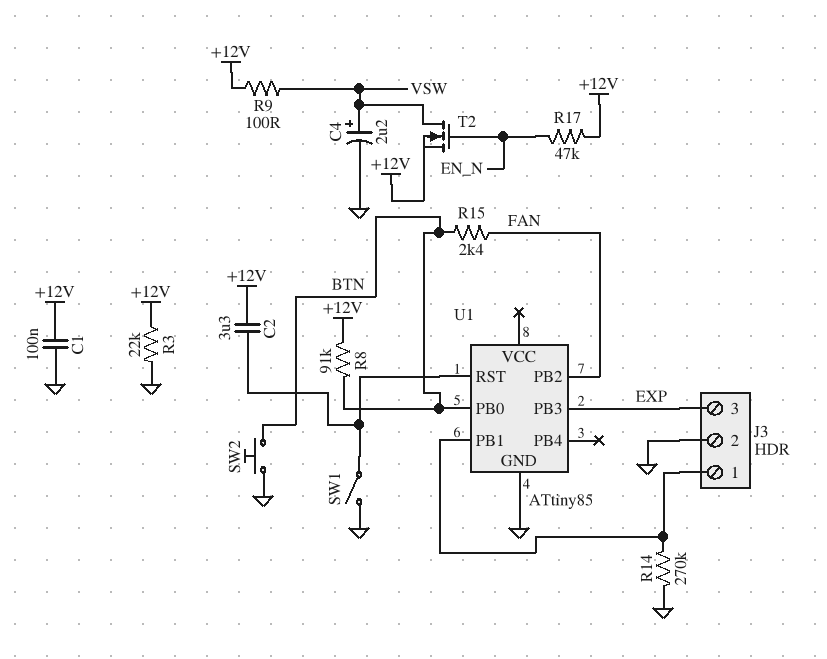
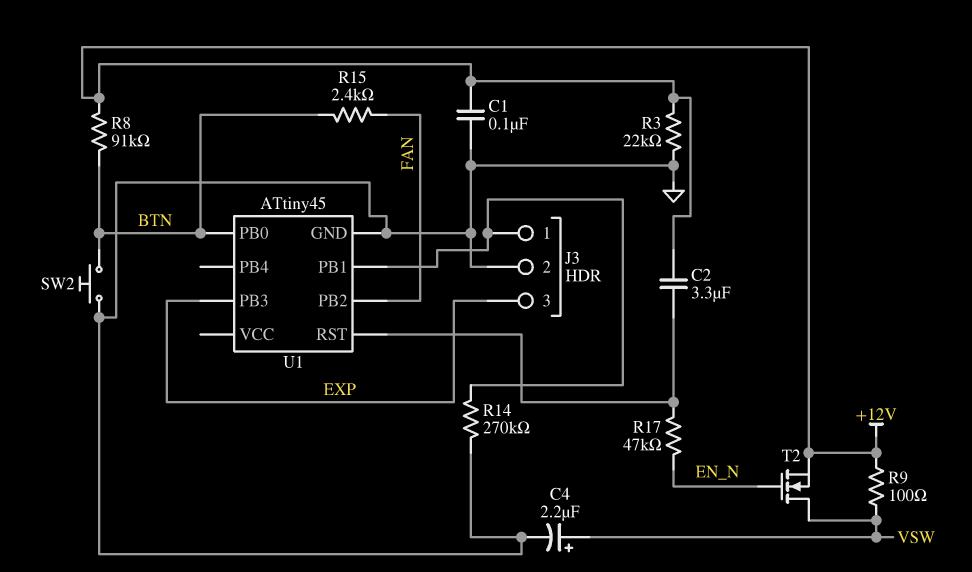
R17: 47k (+12V, EN_N) -> 47k (EN_N, U1/RST)
SW1: switch (GND, U1/RST) -> none
U1: ATtiny85 -> ATtiny45

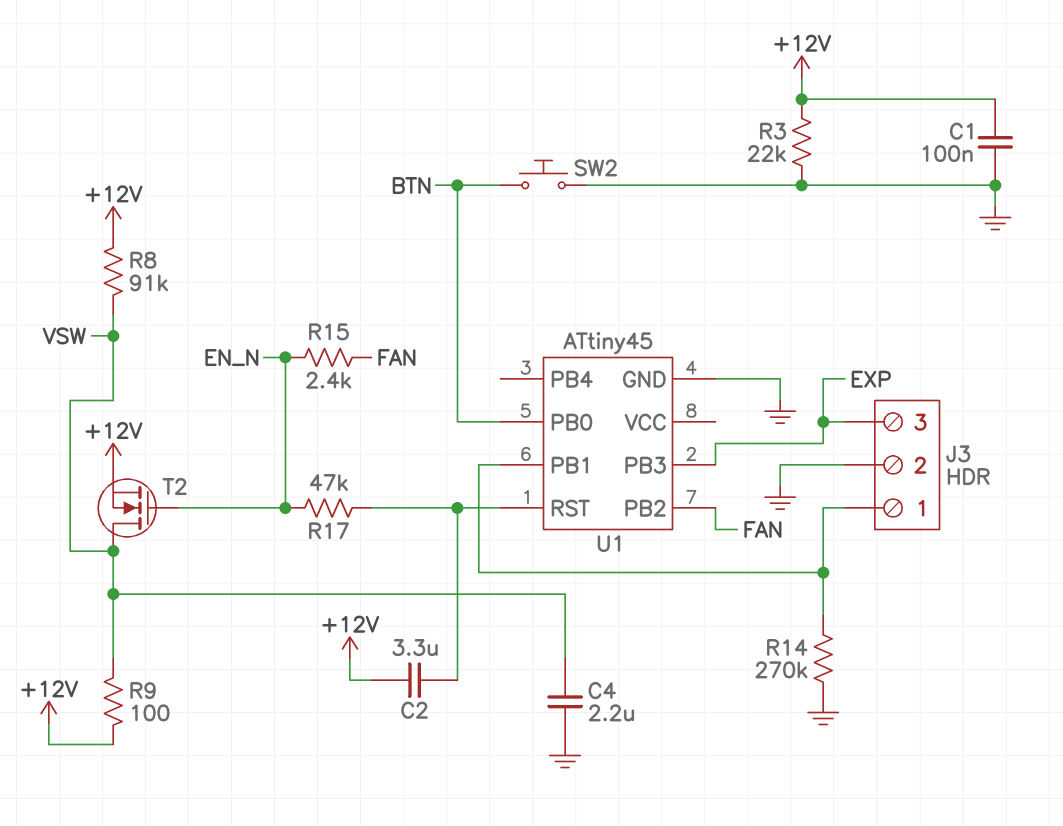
C4: 2.2uF (plus VSW, minus GND) -> 2.2uF (GND, VSW)
R8: 91k (+12V, BTN) -> 91k (+12V, VSW)
R15: 2.4k (BTN, FAN) -> 2.4k (EN_N, FAN)

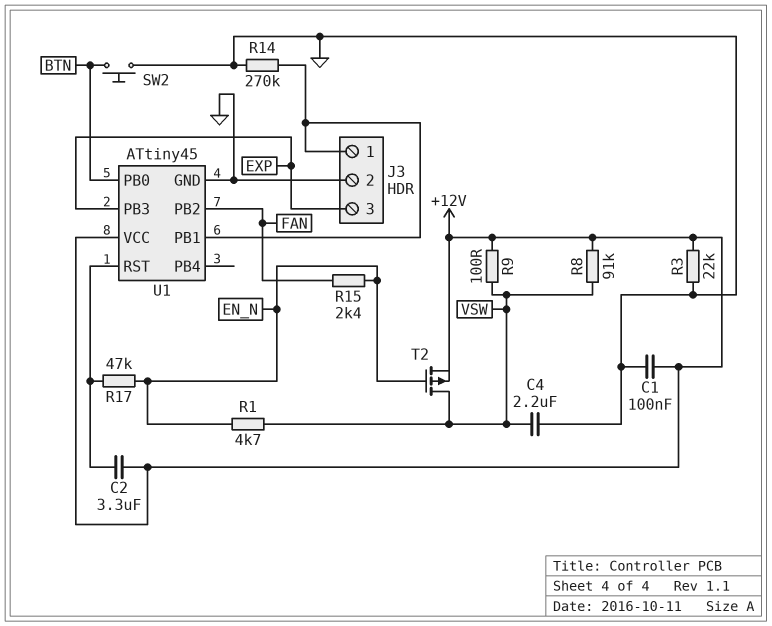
R1: none -> 4.7k (EN_N, VSW)
T2: NMOS (G EN_N, D VSW, S +12V) -> PMOS (G EN_N, D VSW, S +12V)
U1 pin VCC: none -> +12V

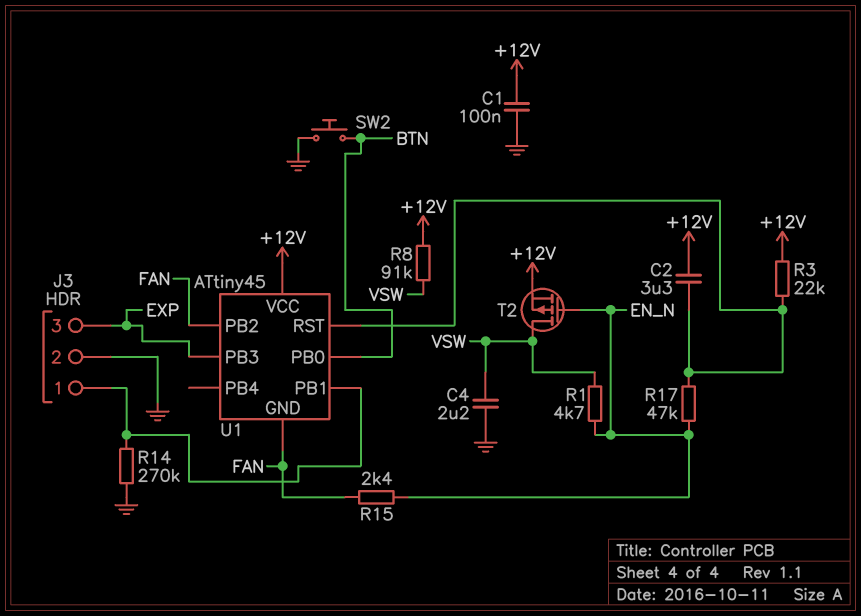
R3: 22k (+12V, GND) -> 22k (+12V, U1/RST)
R9: 100 (+12V, VSW) -> none
U1 pin GND: GND -> FAN

